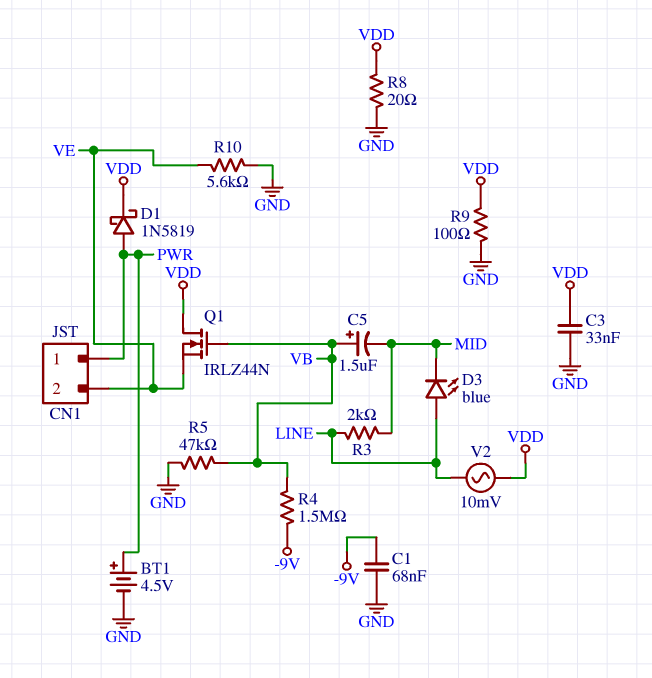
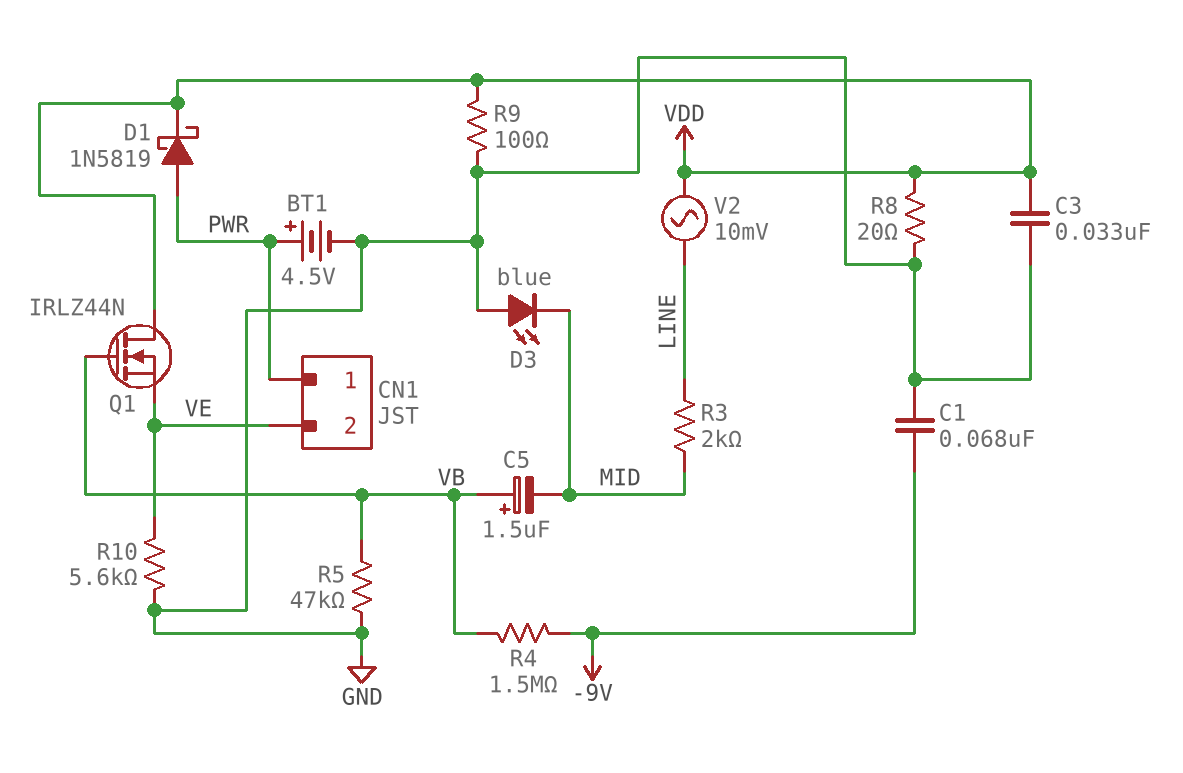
D3: LED blue (A LINE, K MID) -> LED blue (A GND, K MID)

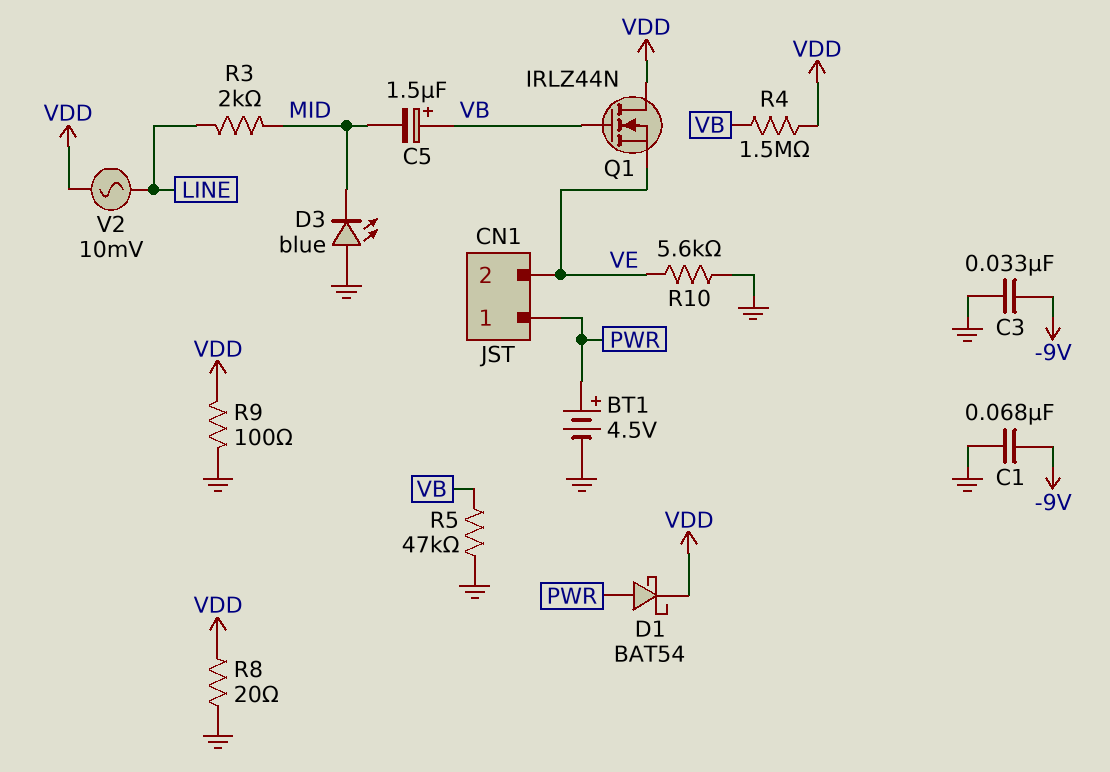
C3: 33nF (GND, VDD) -> 33nF (-9V, GND)
D1: schottky 1N5819 (A PWR, K VDD) -> schottky BAT54 (A PWR, K VDD)
R4: 1.5M (-9V, VB) -> 1.5M (VB, VDD)

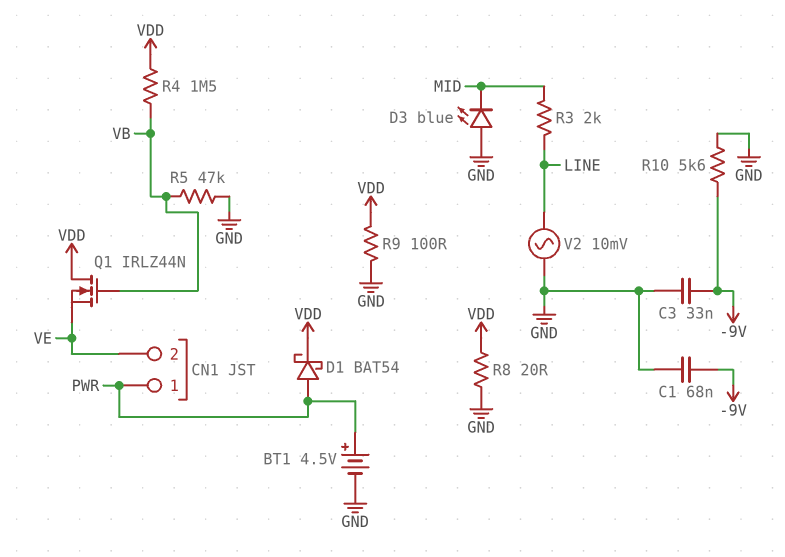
C5: 1.5uF (plus VB, minus MID) -> none
R10: 5.6k (GND, VE) -> 5.6k (-9V, GND)
V2: AC 10mV (LINE, VDD) -> AC 10mV (GND, LINE)

